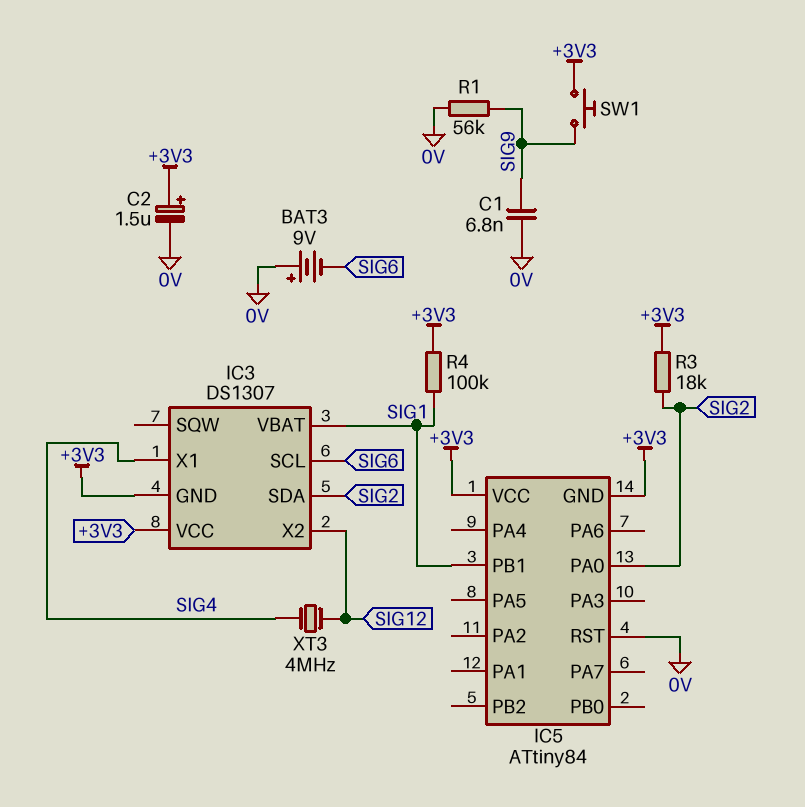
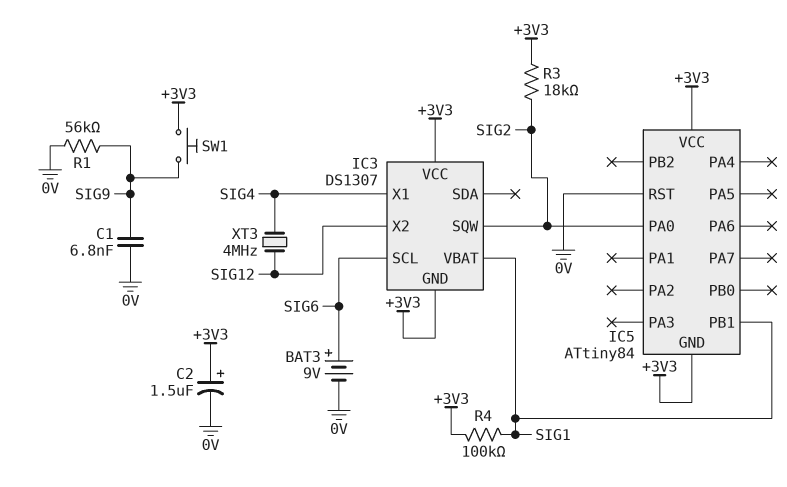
BAT3: 9V (plus 0V, minus SIG6) -> 9V (plus SIG6, minus 0V)
IC3 pin SDA: SIG2 -> none
IC3 pin SQW: none -> SIG2

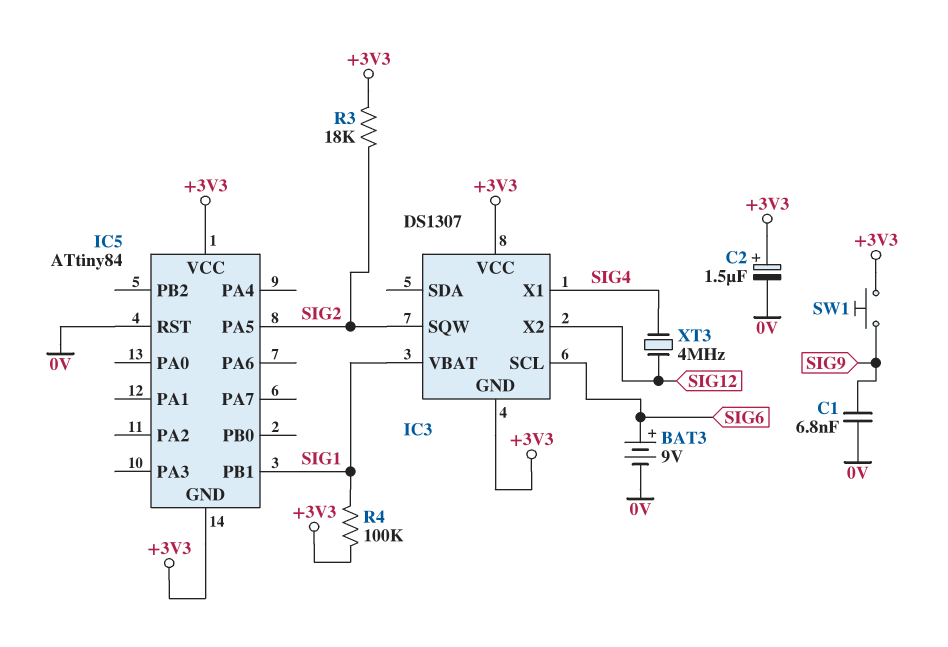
IC5 pin PA0: SIG2 -> none
IC5 pin PA5: none -> SIG2
R1: 56k (0V, SIG9) -> none

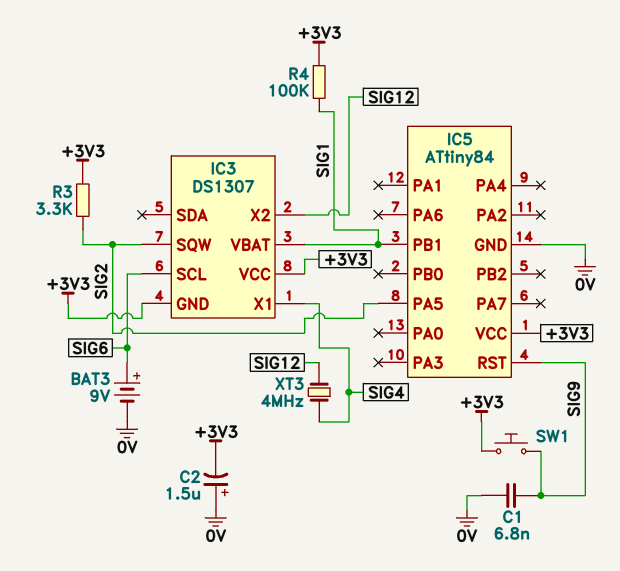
C2: 1.5uF (plus +3V3, minus 0V) -> 1.5uF (plus 0V, minus +3V3)
IC5 pin GND: +3V3 -> 0V
IC5 pin RST: 0V -> SIG9
R3: 18k (+3V3, SIG2) -> 3.3k (+3V3, SIG2)

